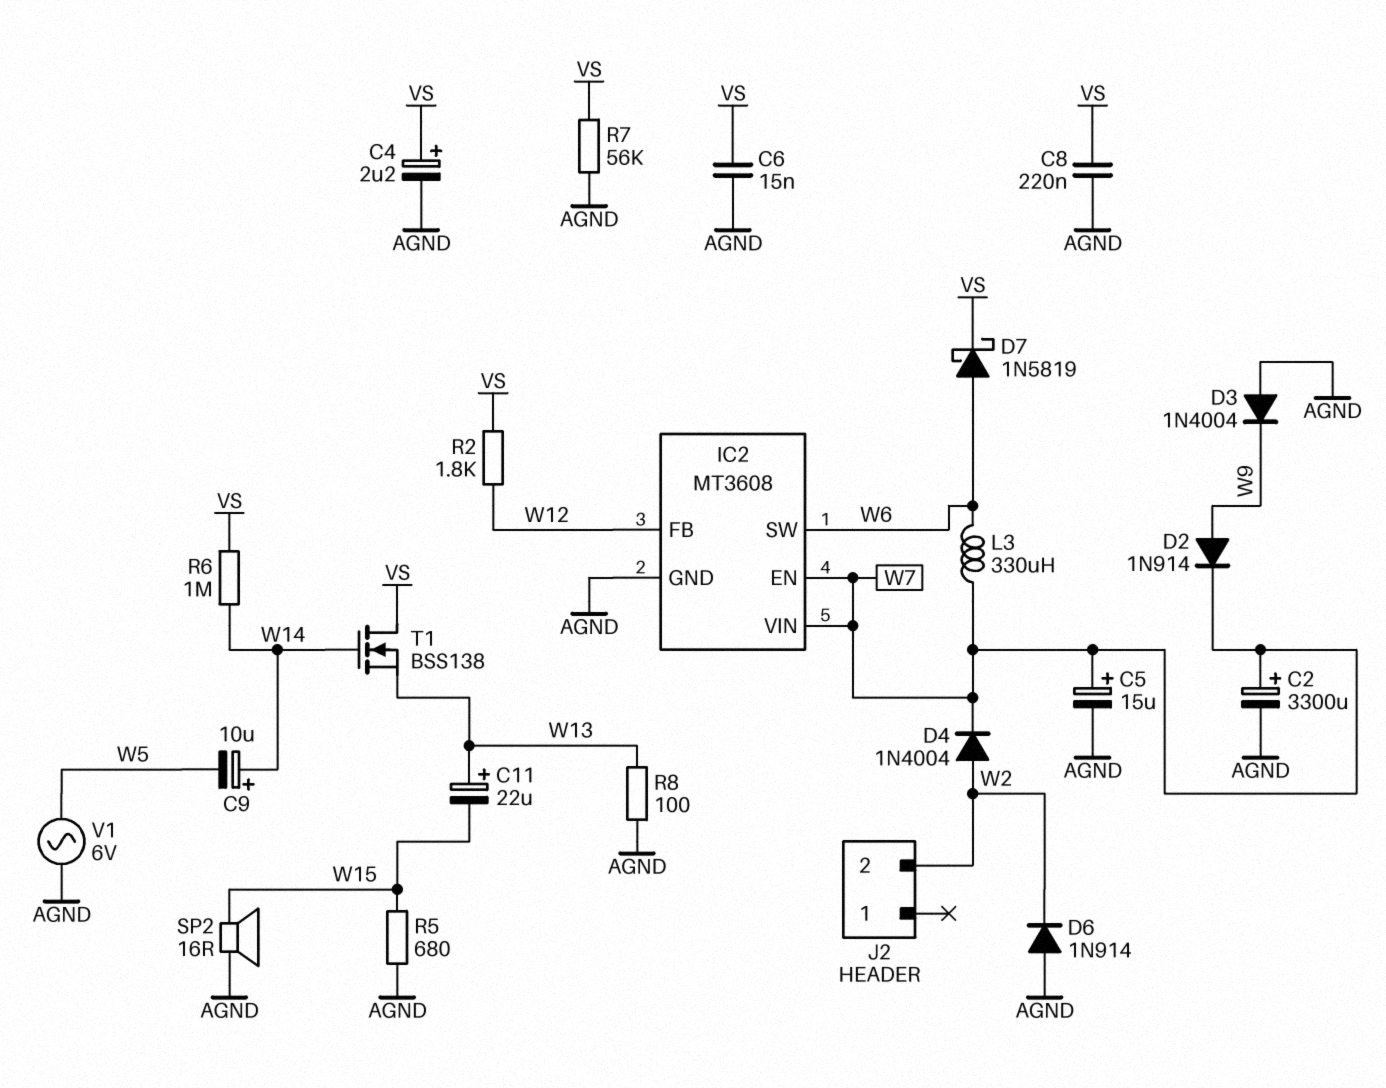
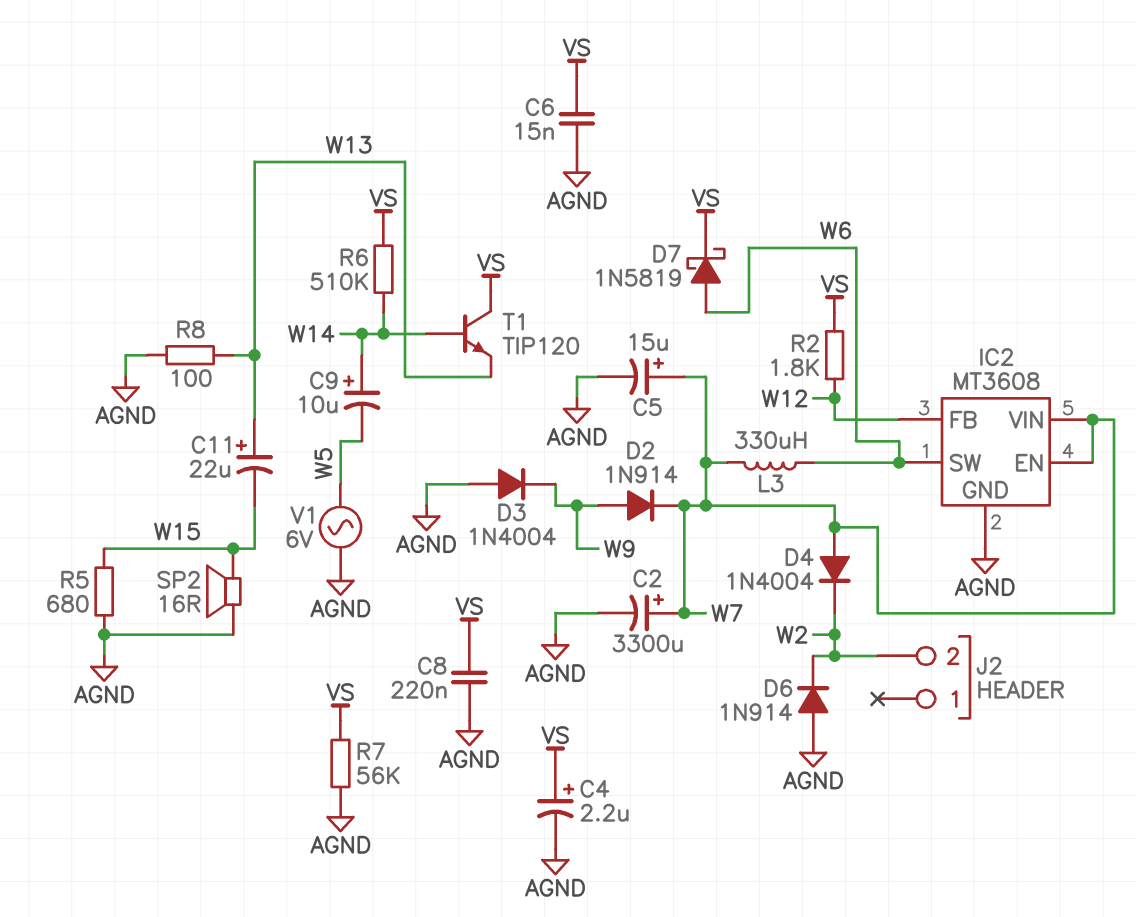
D4: diode 1N4004 (A W2, K W7) -> diode 1N4004 (A W7, K W2)
R6: 1M (VS, W14) -> 510k (VS, W14)
T1: NMOS BSS138 (G W14, D VS, S W13) -> NPN TIP120 (B W14, C VS, E W13)

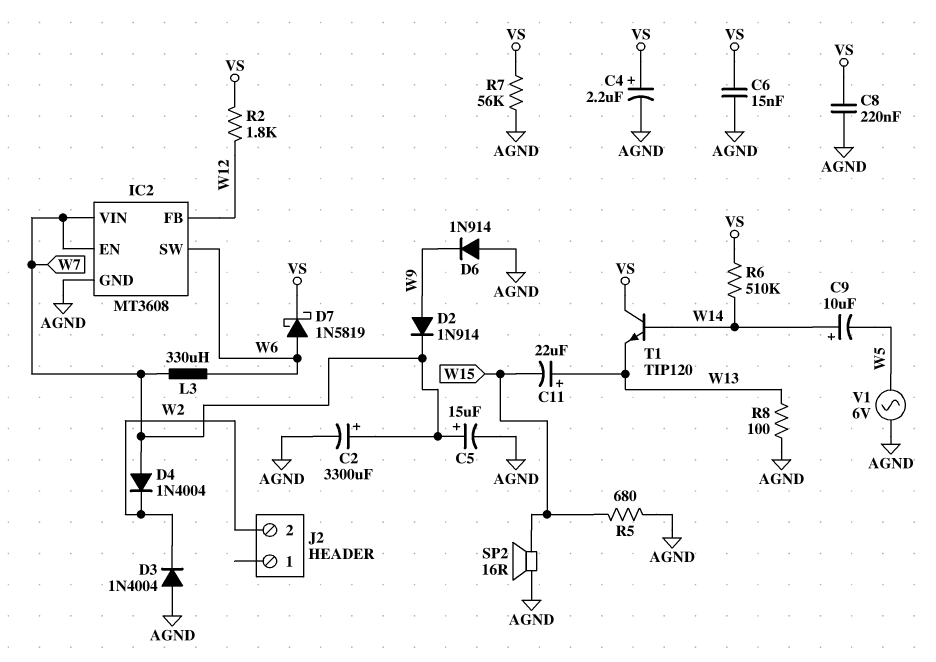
D3: diode 1N4004 (A AGND, K W9) -> diode 1N4004 (A AGND, K W2)
D6: diode 1N914 (A AGND, K W2) -> diode 1N914 (A AGND, K W9)

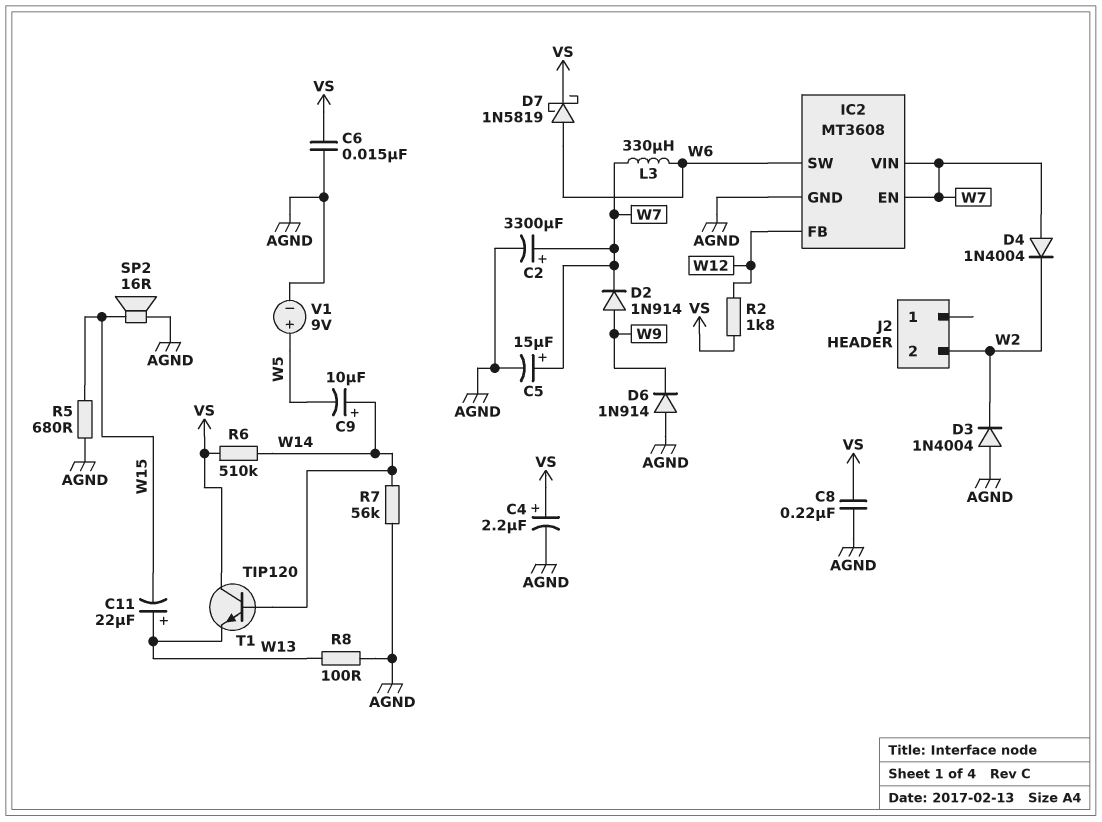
R7: 56k (AGND, VS) -> 56k (AGND, W14)
V1: AC 6V (AGND, W5) -> 9V (plus W5, minus AGND)

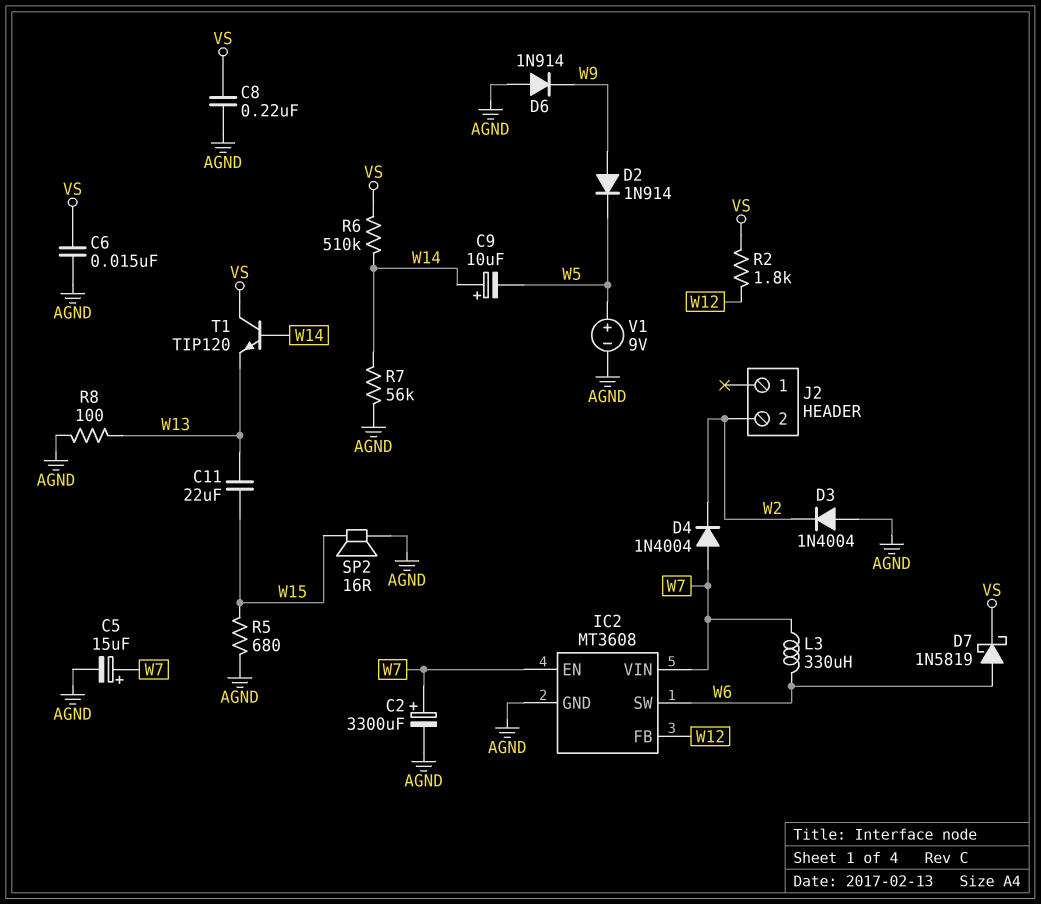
C4: 2.2uF (plus VS, minus AGND) -> none
C11: 22uF (plus W13, minus W15) -> 22uF (W13, W15)
D2: diode 1N914 (A W9, K W7) -> diode 1N914 (A W9, K W5)

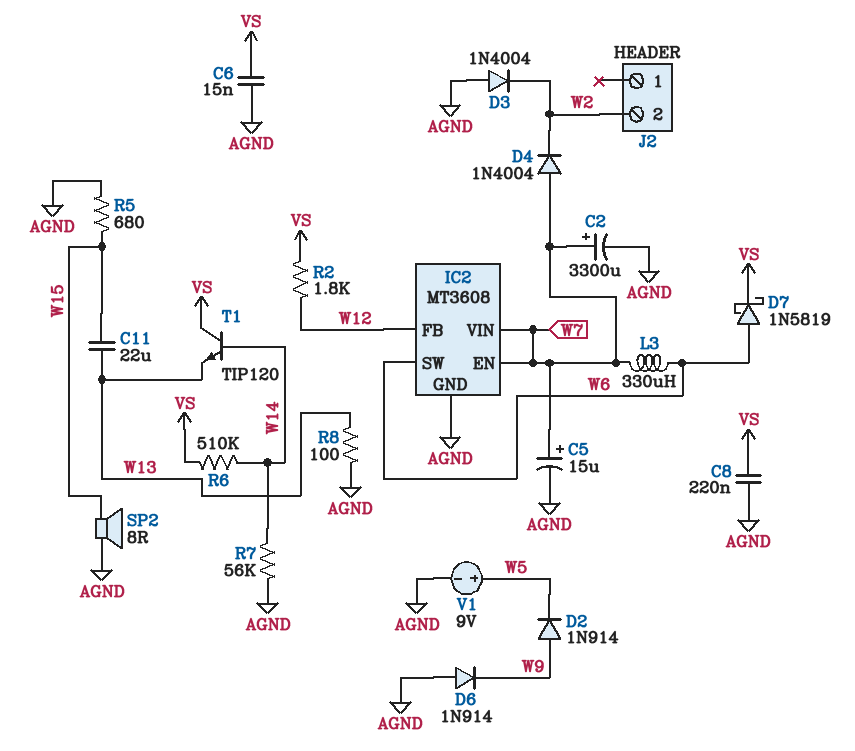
C9: 10uF (plus W14, minus W5) -> none
SP2: speaker 16R (AGND, W15) -> speaker 8R (AGND, W15)

